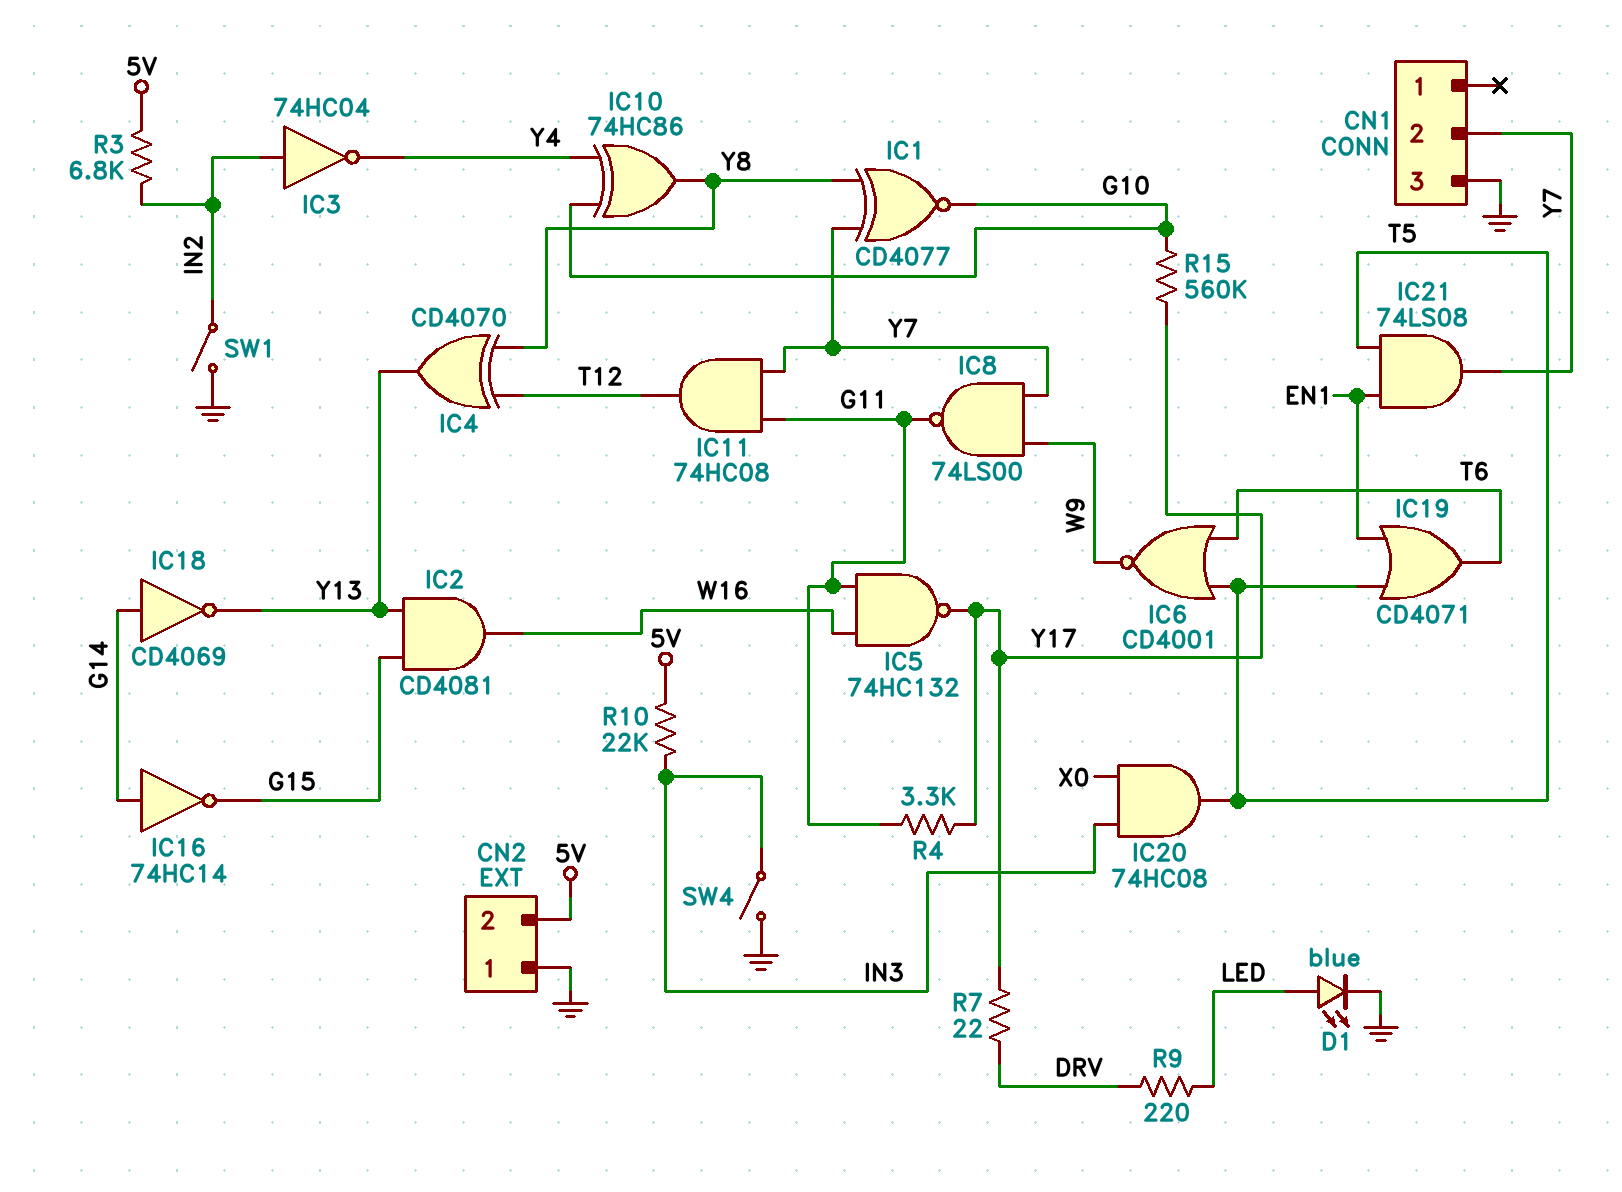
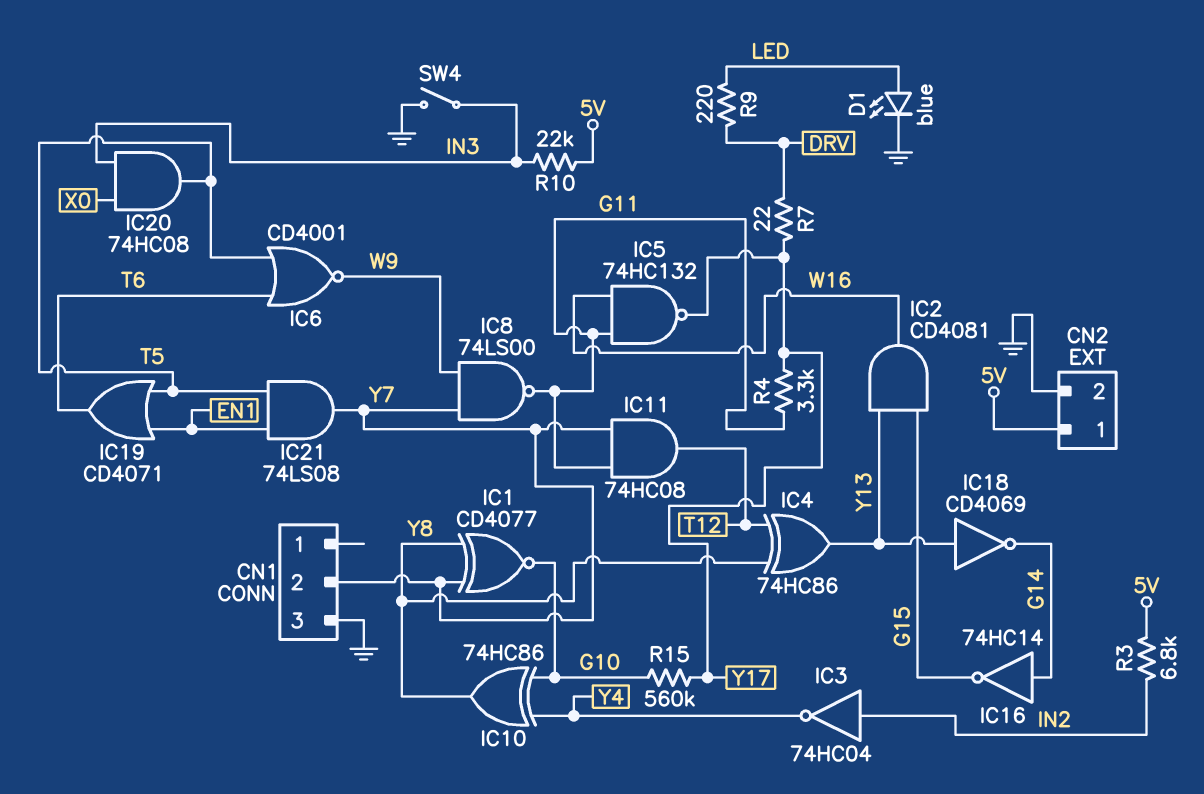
CN2 pin 1: GND -> 5V
CN2 pin 2: 5V -> GND
IC4: XOR CD4070 (in T12, in Y8, out Y13) -> XOR 74HC86 (in T12, in Y8, out Y13)
IC18: NOT CD4069 (in G14, out Y13) -> NOT CD4069 (in Y13, out G14)
SW1: switch (GND, IN2) -> none

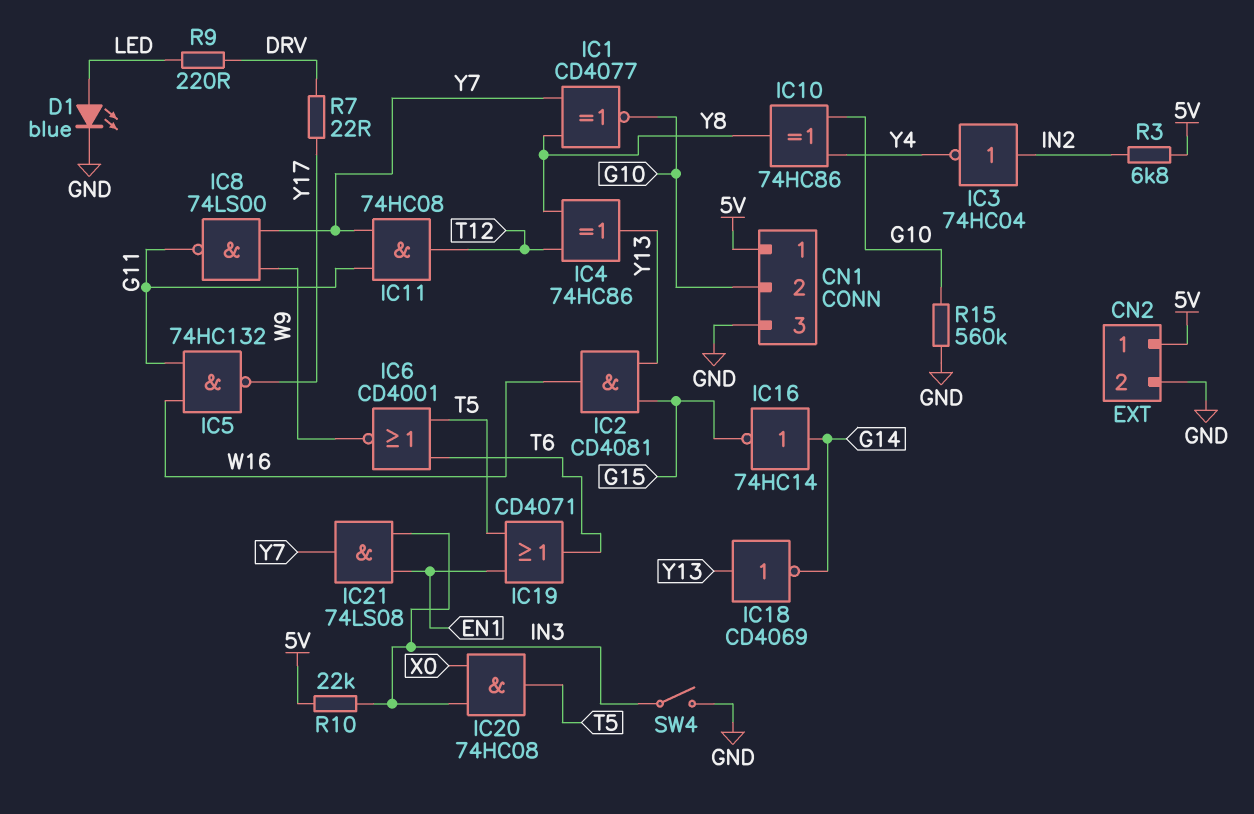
CN1 pin 1: none -> 5V
CN1 pin 2: Y7 -> G10
IC21: AND 74LS08 (in EN1, in T5, out Y7) -> AND 74LS08 (in EN1, in IN3, out Y7)
R4: 3.3k (G11, Y17) -> none
R15: 560k (G10, Y17) -> 560k (G10, GND)

